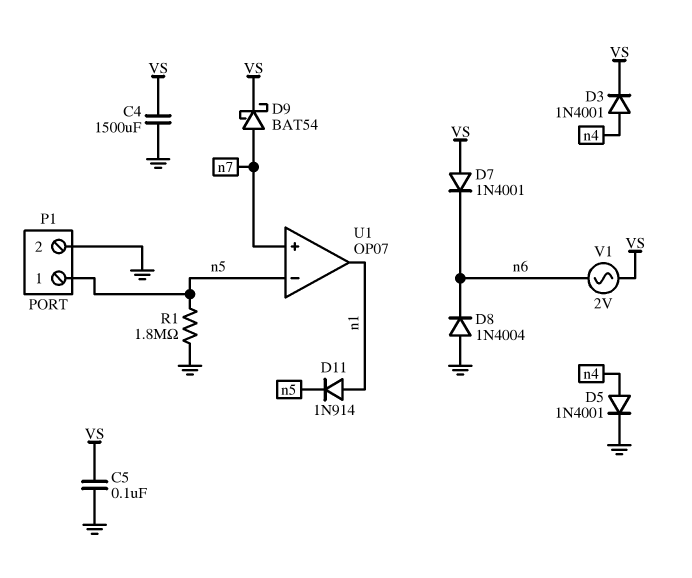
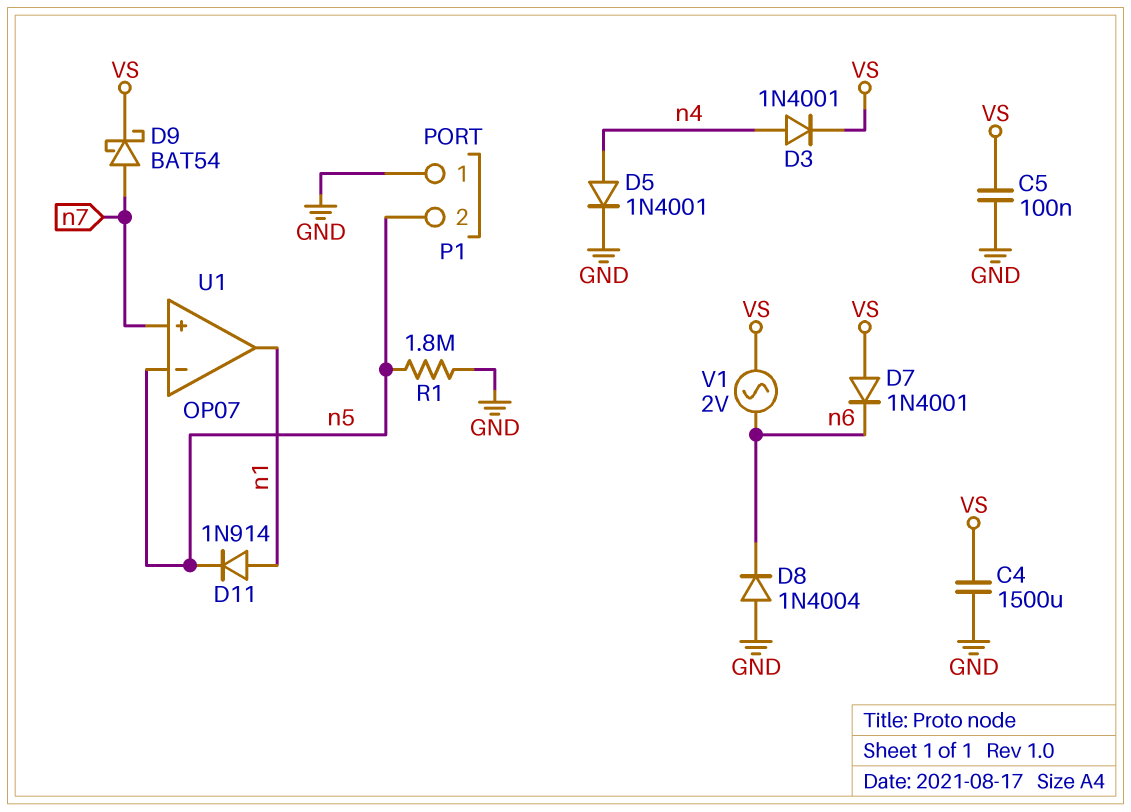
P1 pin 1: n5 -> GND
P1 pin 2: GND -> n5

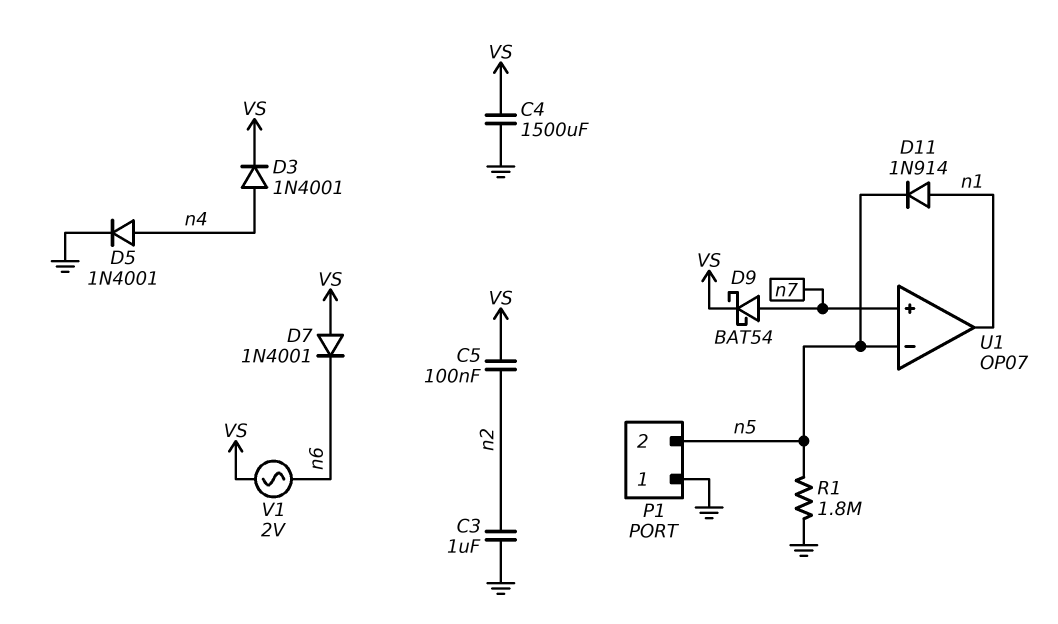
C3: none -> 1uF (GND, n2)
C5: 100nF (GND, VS) -> 100nF (VS, n2)
D8: diode 1N4004 (A GND, K n6) -> none

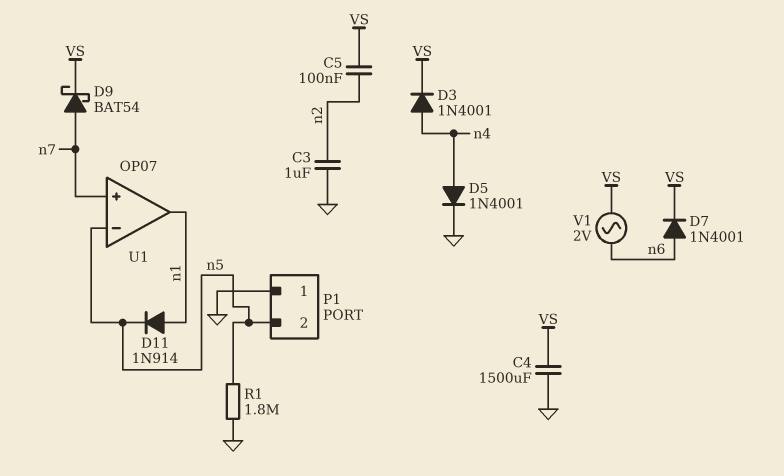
D7: diode 1N4001 (A VS, K n6) -> diode 1N4001 (A n6, K VS)

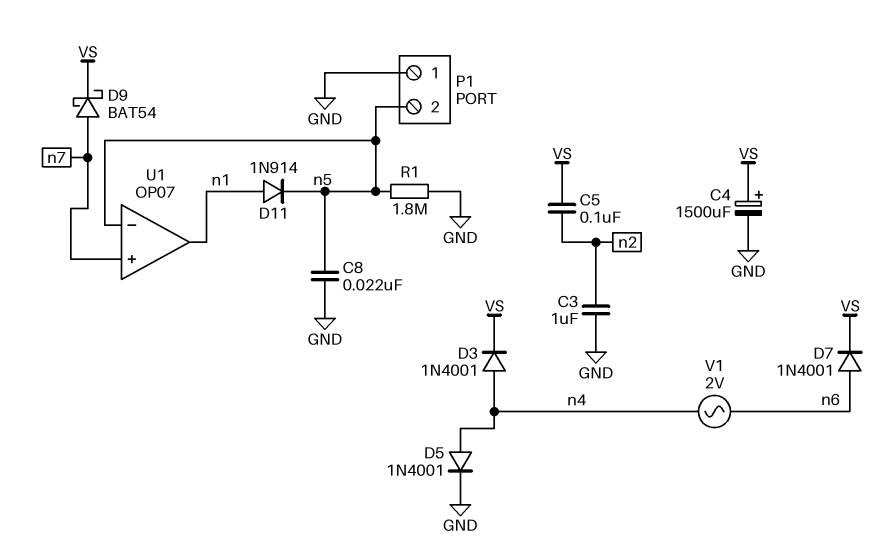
C4: 1500uF (GND, VS) -> 1500uF (plus VS, minus GND)
C8: none -> 22nF (GND, n5)
V1: AC 2V (VS, n6) -> AC 2V (n4, n6)

